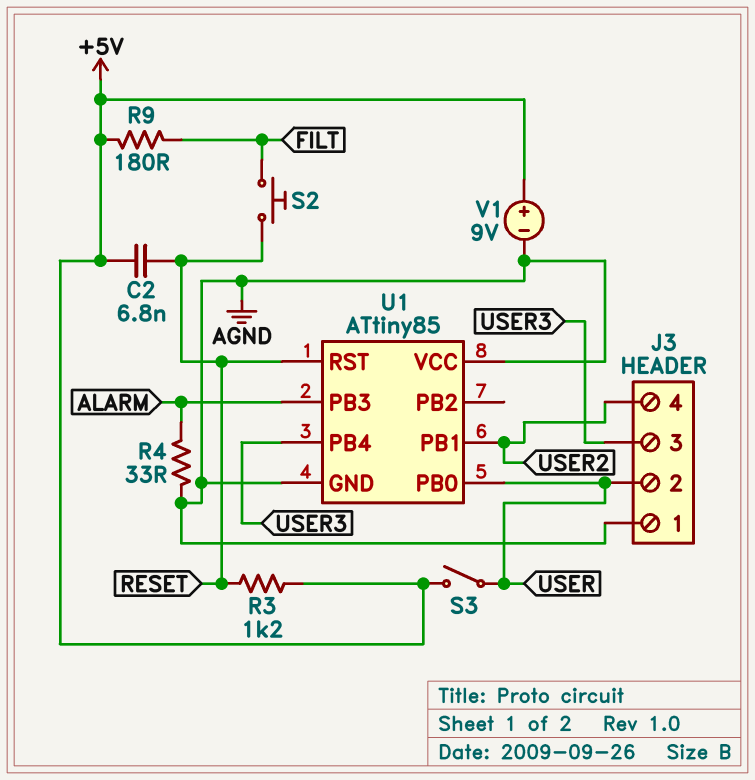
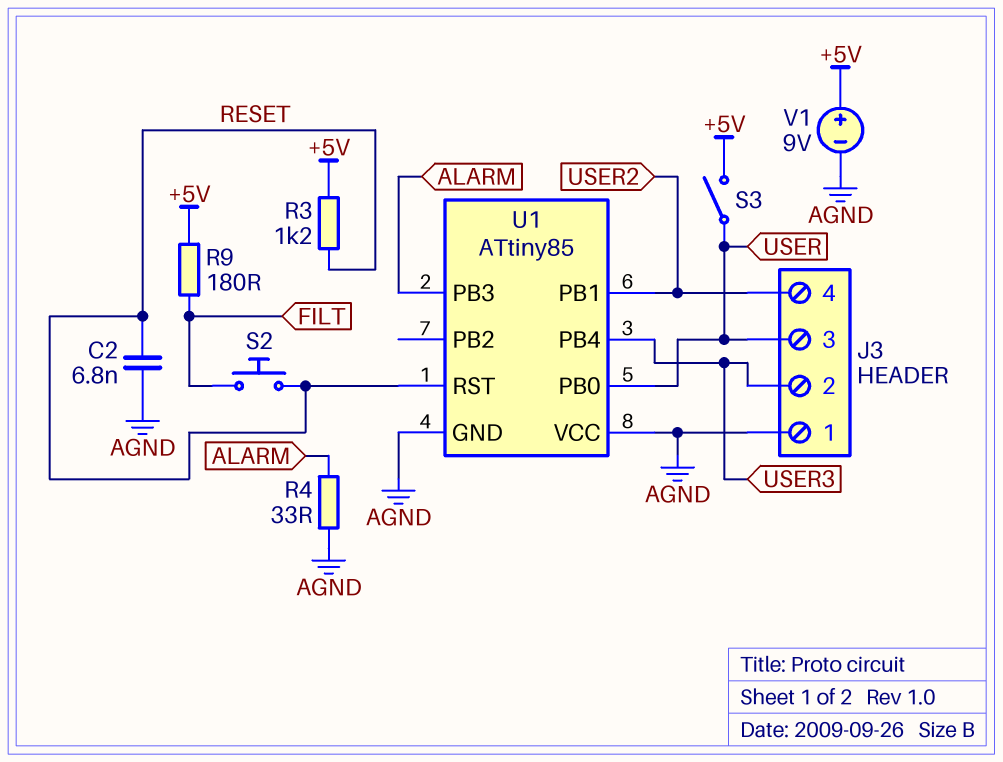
C2: 6.8nF (+5V, RESET) -> 6.8nF (AGND, RESET)
J3 pin 2: USER -> USER3
J3 pin 3: USER3 -> USER

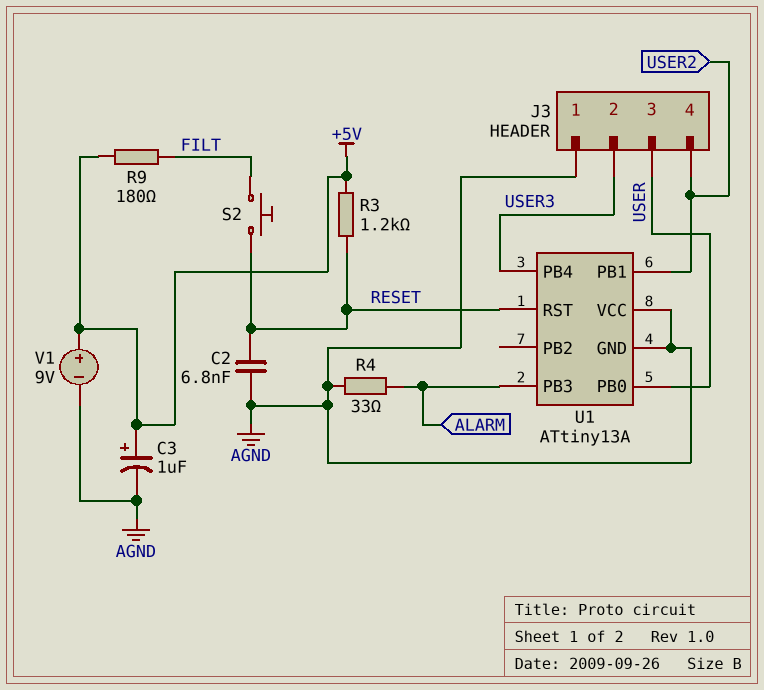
C3: none -> 1uF (plus +5V, minus AGND)
S3: switch (+5V, USER) -> none
U1: ATtiny85 -> ATtiny13A

